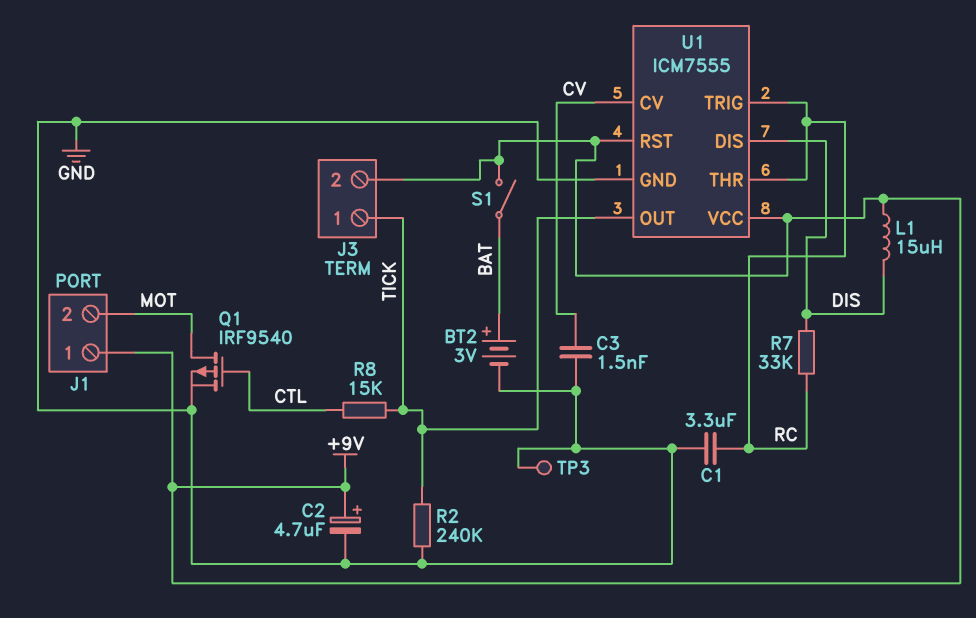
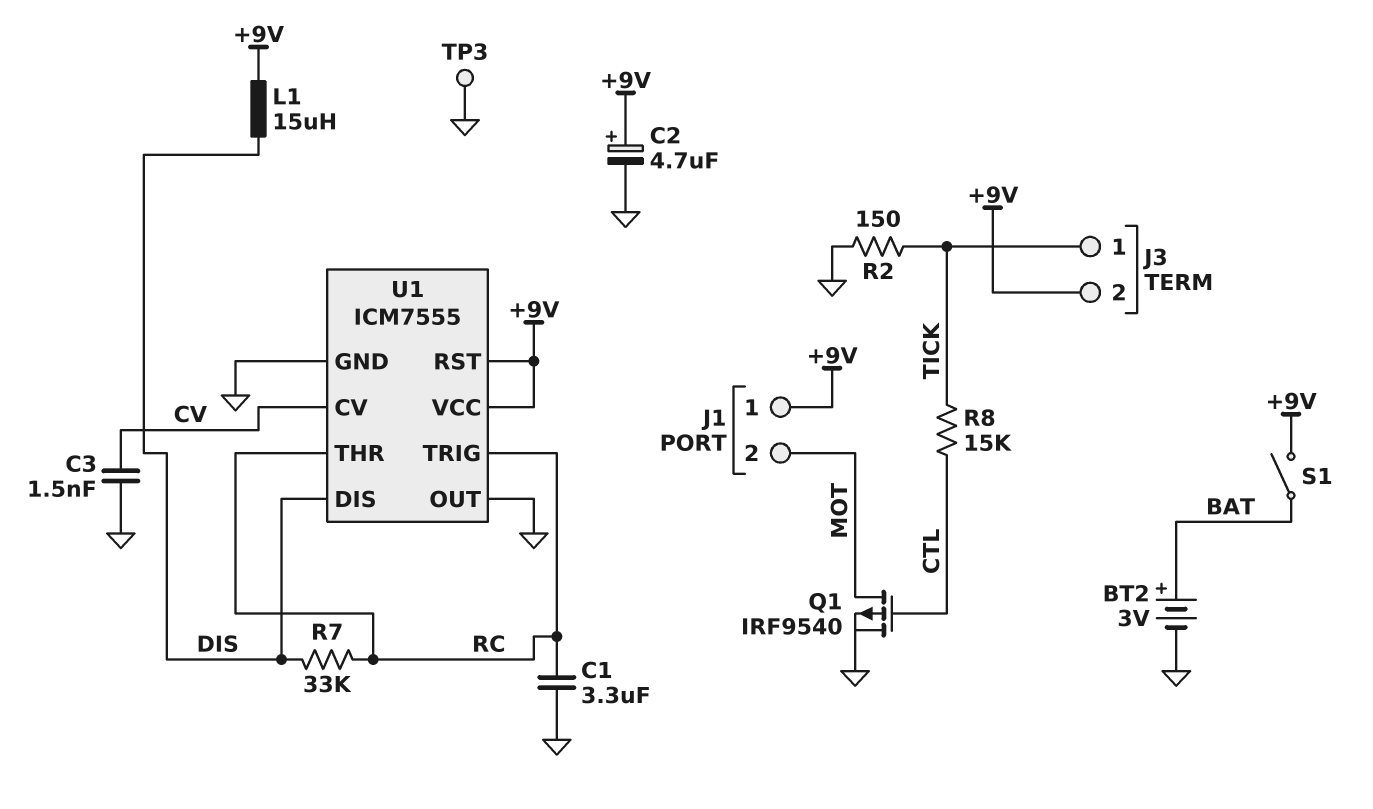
R2: 240k (GND, TICK) -> 150 (GND, TICK)
U1 pin OUT: TICK -> GND

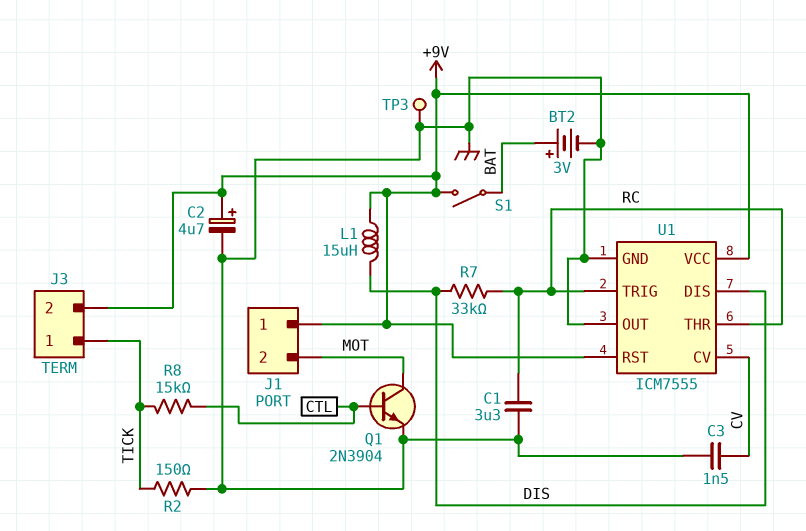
Q1: PMOS IRF9540 (G CTL, D MOT, S GND) -> NPN 2N3904 (B CTL, C MOT, E GND)

